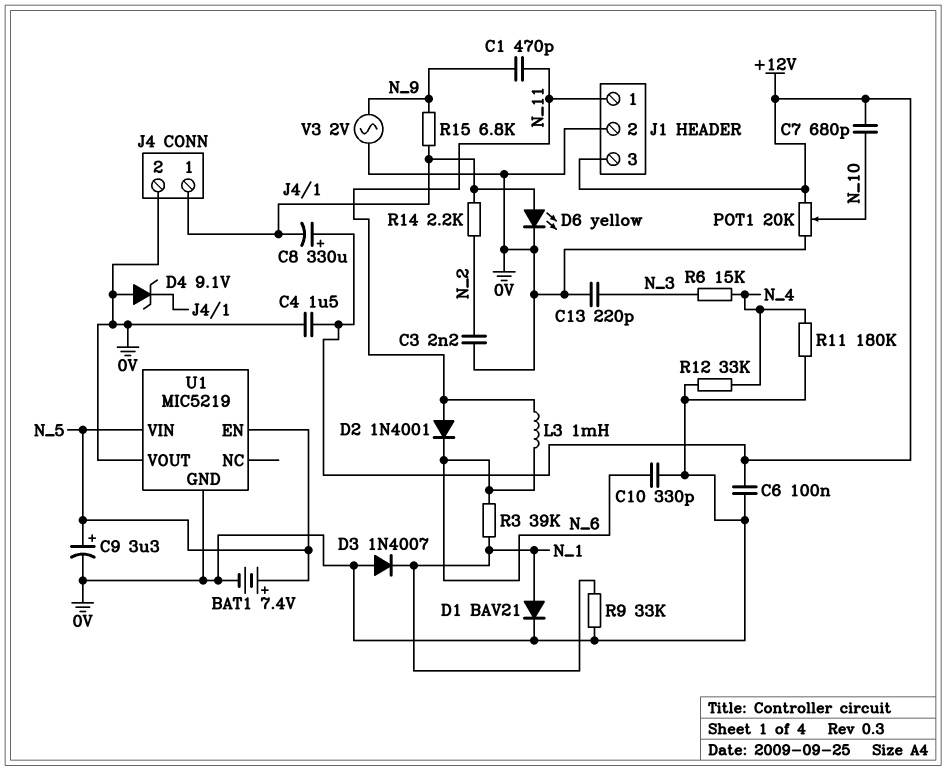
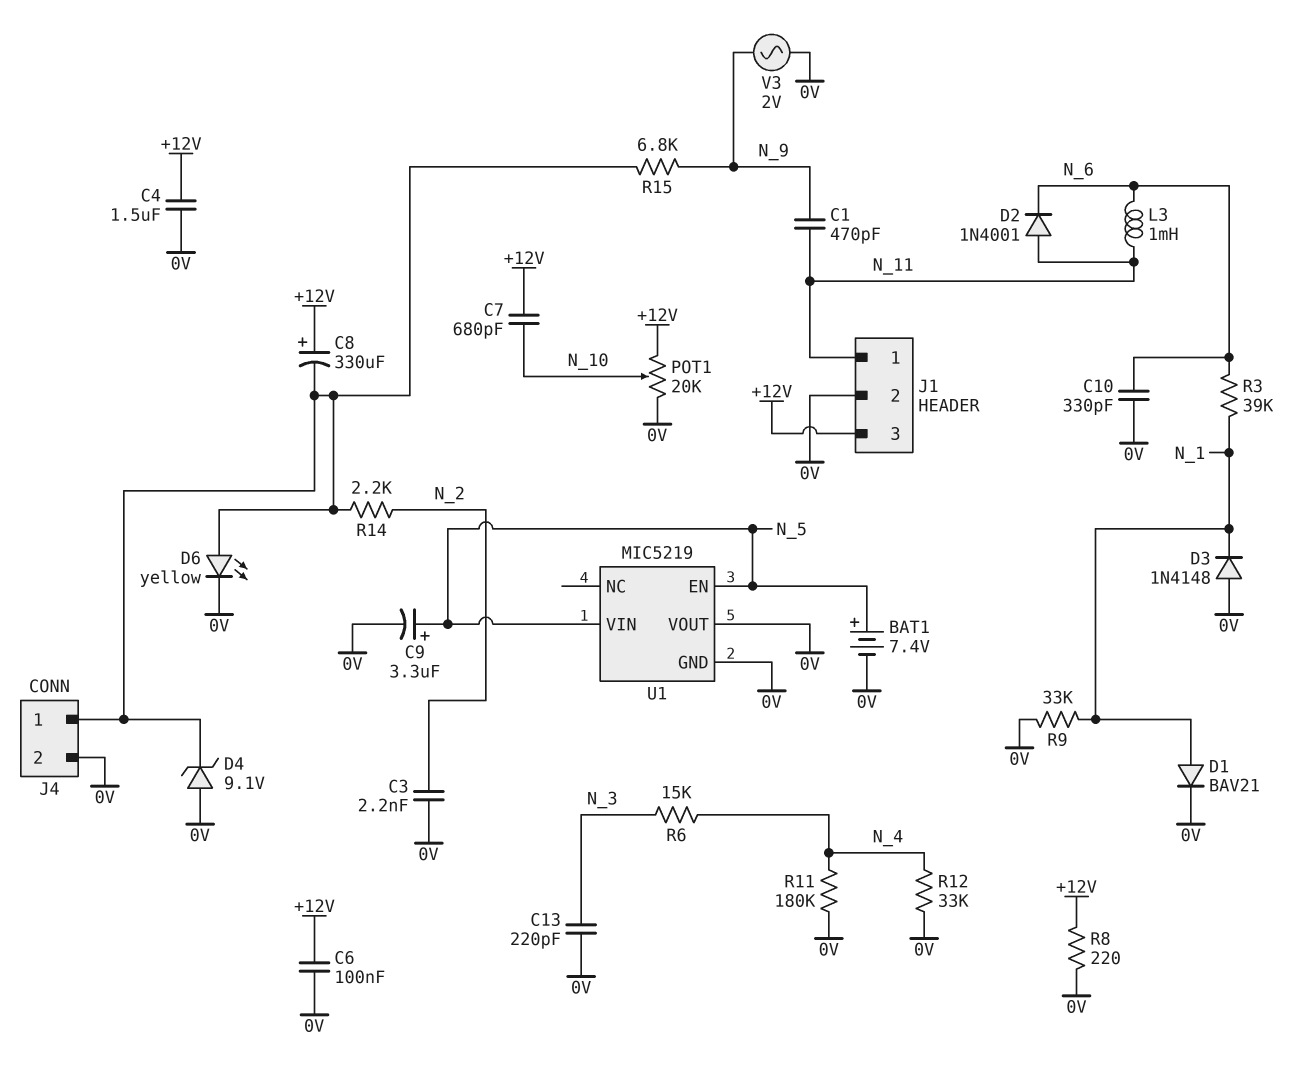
D3: diode 1N4007 (A 0V, K N_1) -> diode 1N4148 (A 0V, K N_1)
R8: none -> 220 (+12V, 0V)

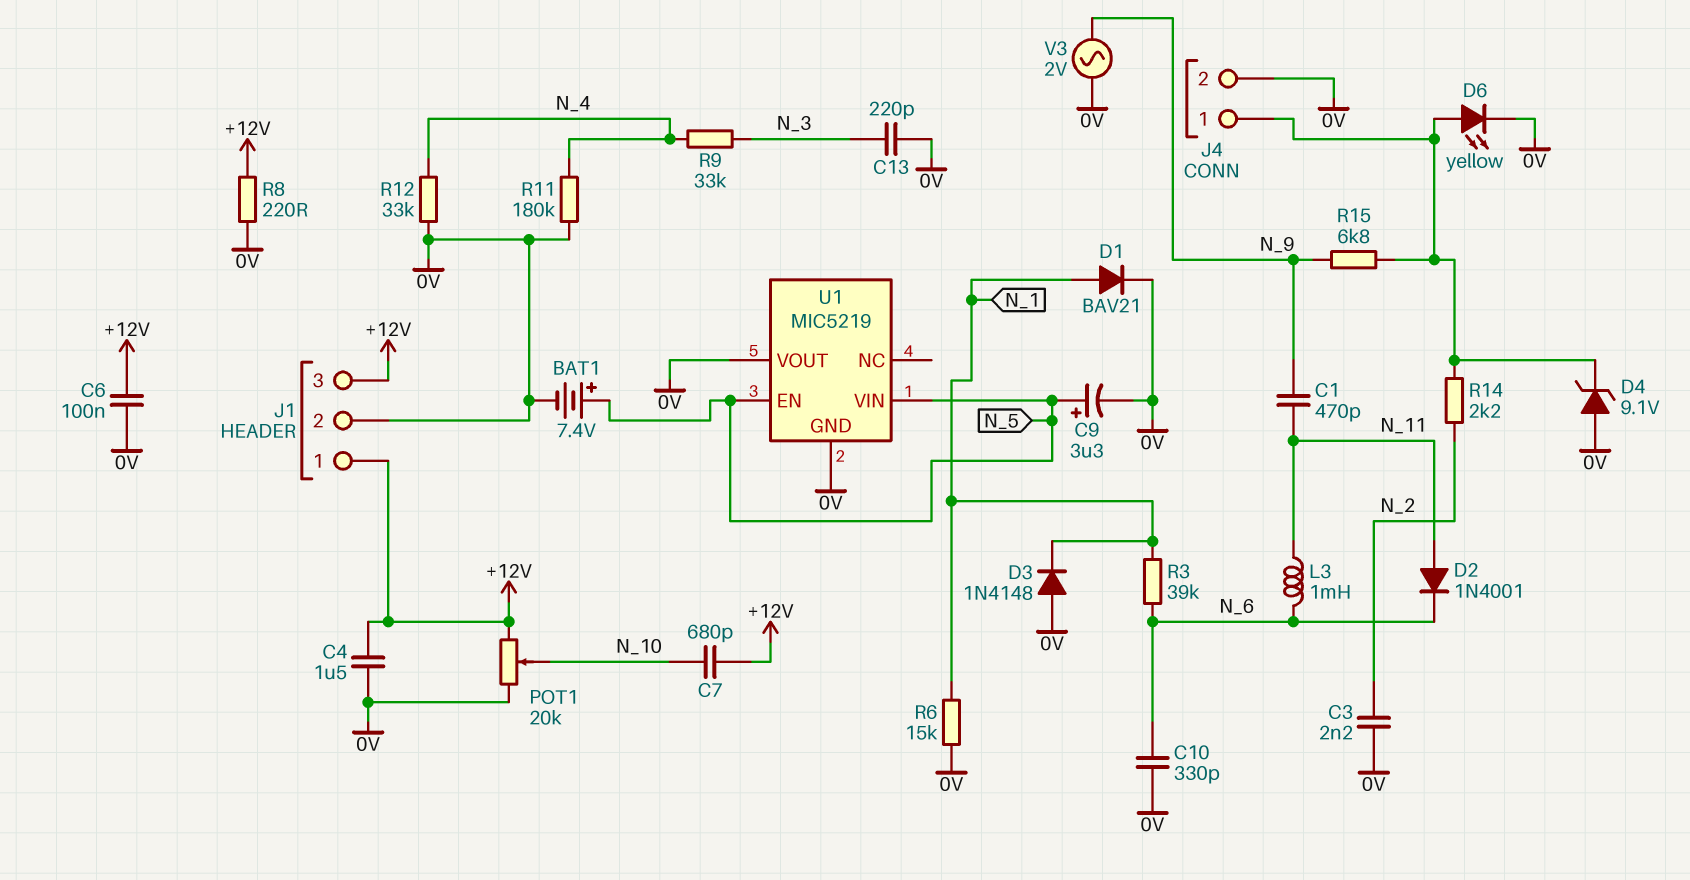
C8: 330uF (plus +12V, minus J4/1) -> none
J1 pin 1: N_11 -> +12V
R6: 15k (N_3, N_4) -> 15k (0V, N_1)
R9: 33k (0V, N_1) -> 33k (N_3, N_4)

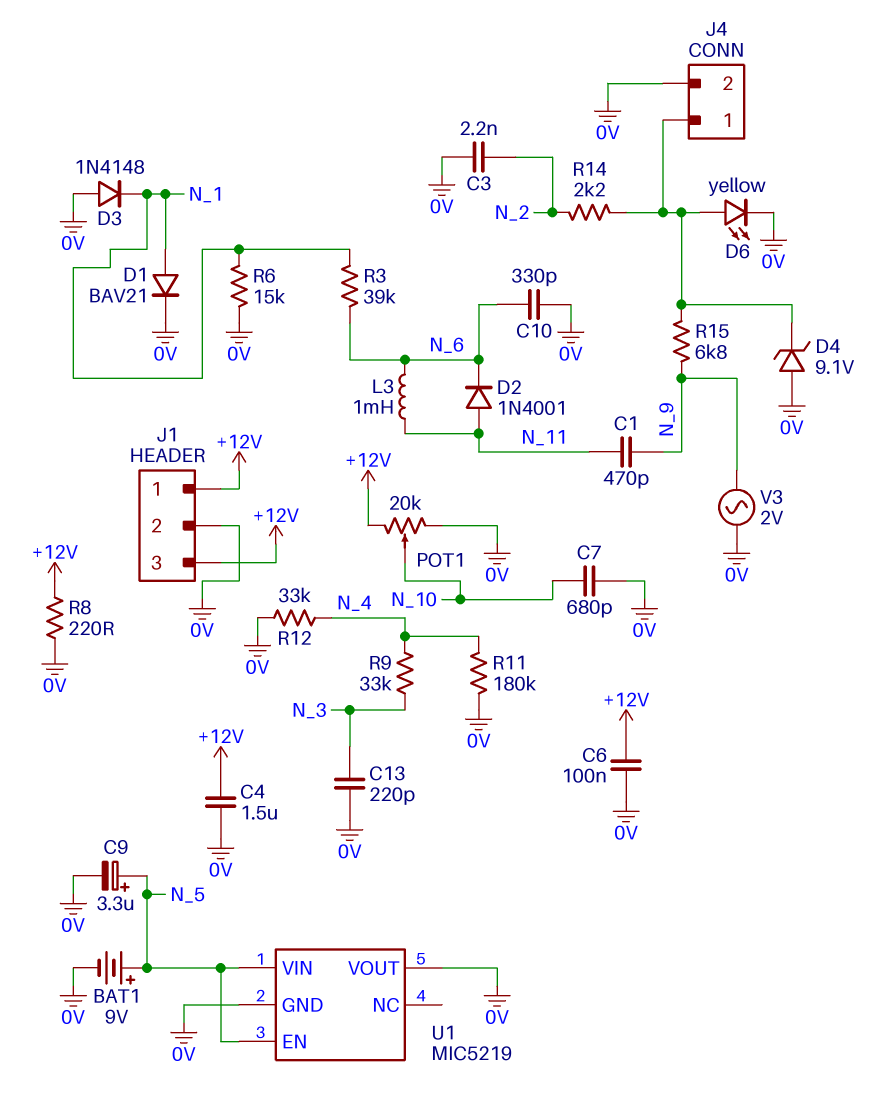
BAT1: 7.4V (plus N_5, minus 0V) -> 9V (plus N_5, minus 0V)
C7: 680pF (+12V, N_10) -> 680pF (0V, N_10)

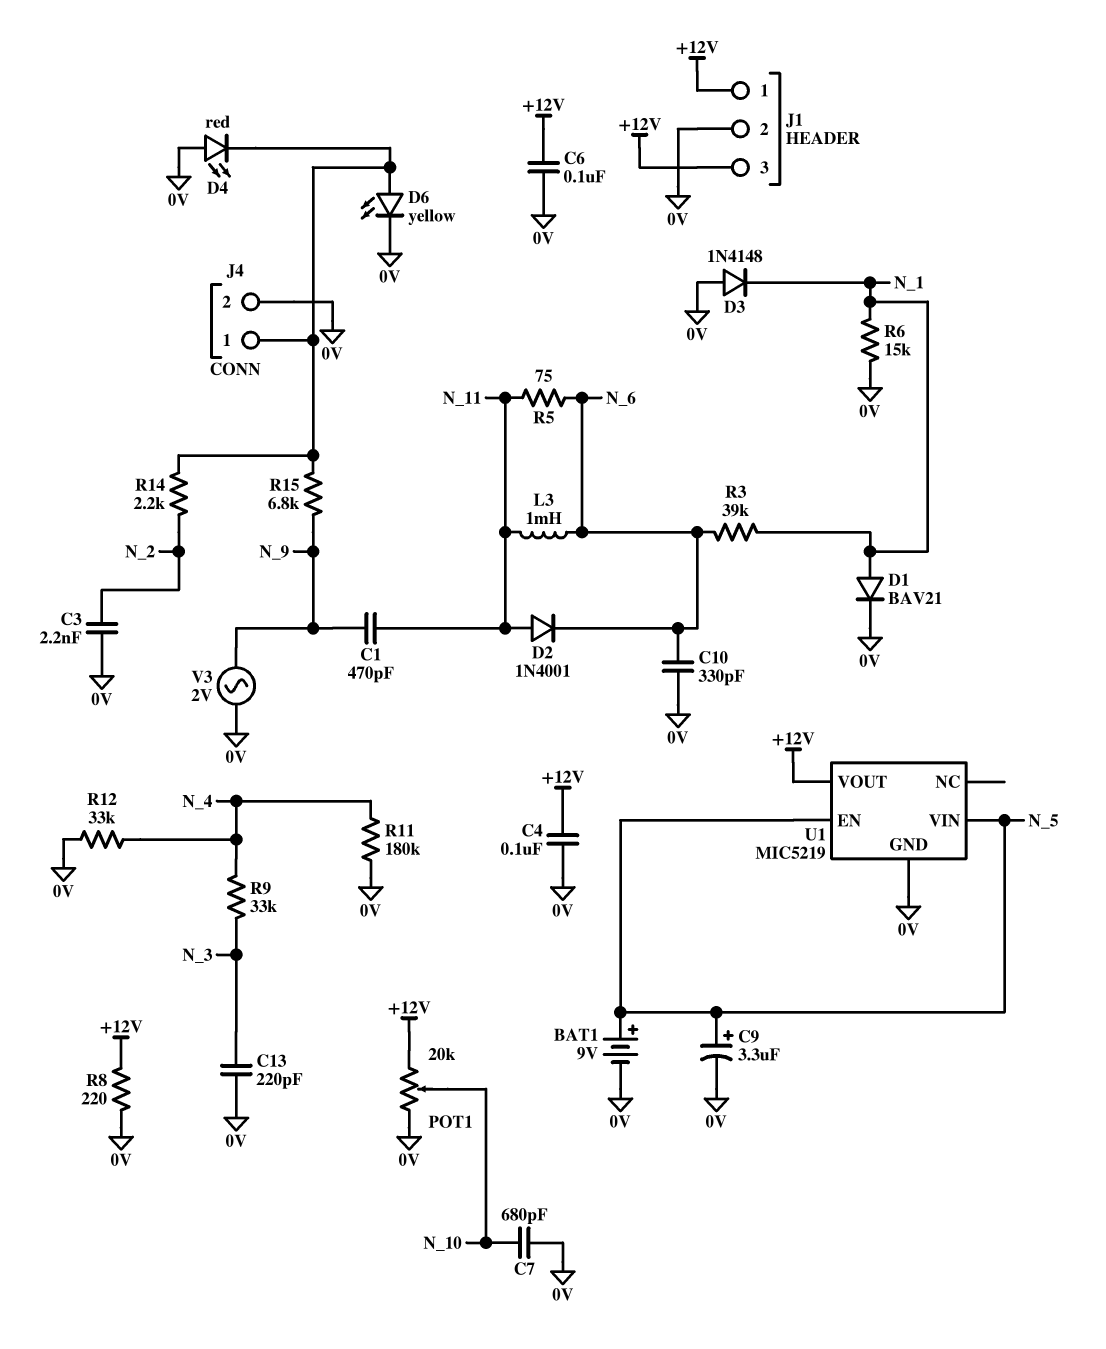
C4: 1.5uF (+12V, 0V) -> 100nF (+12V, 0V)
D4: zener 9.1V (A 0V, K J4/1) -> LED red (A 0V, K J4/1)
R5: none -> 75 (N_6, N_11)
U1 pin VOUT: 0V -> +12V

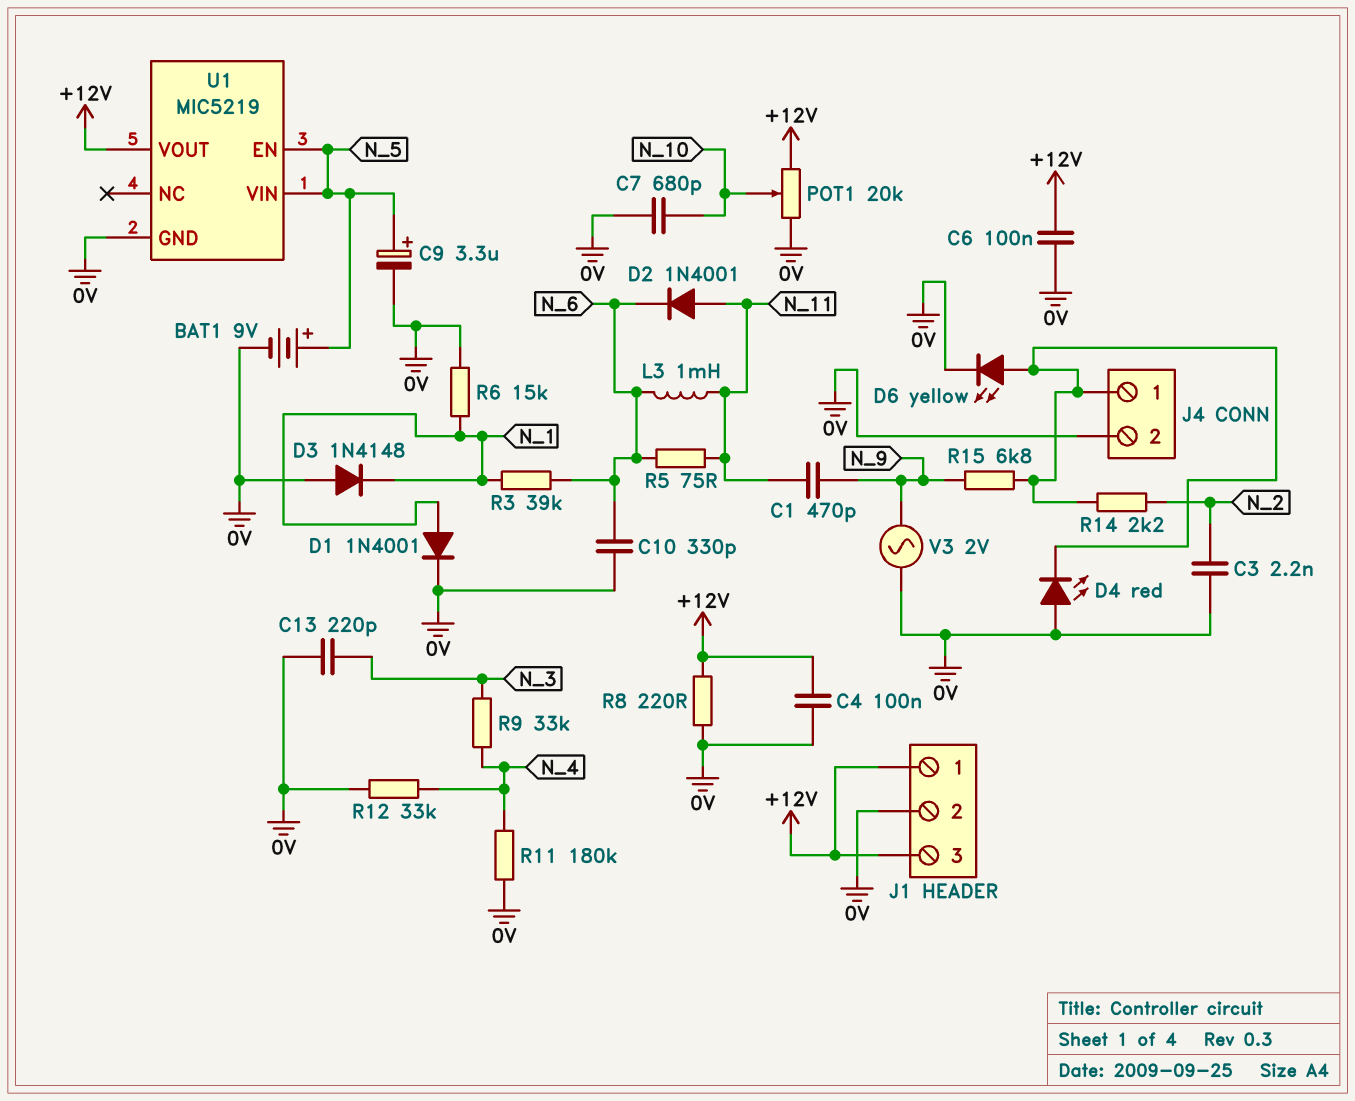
D1: diode BAV21 (A N_1, K 0V) -> diode 1N4001 (A N_1, K 0V)

